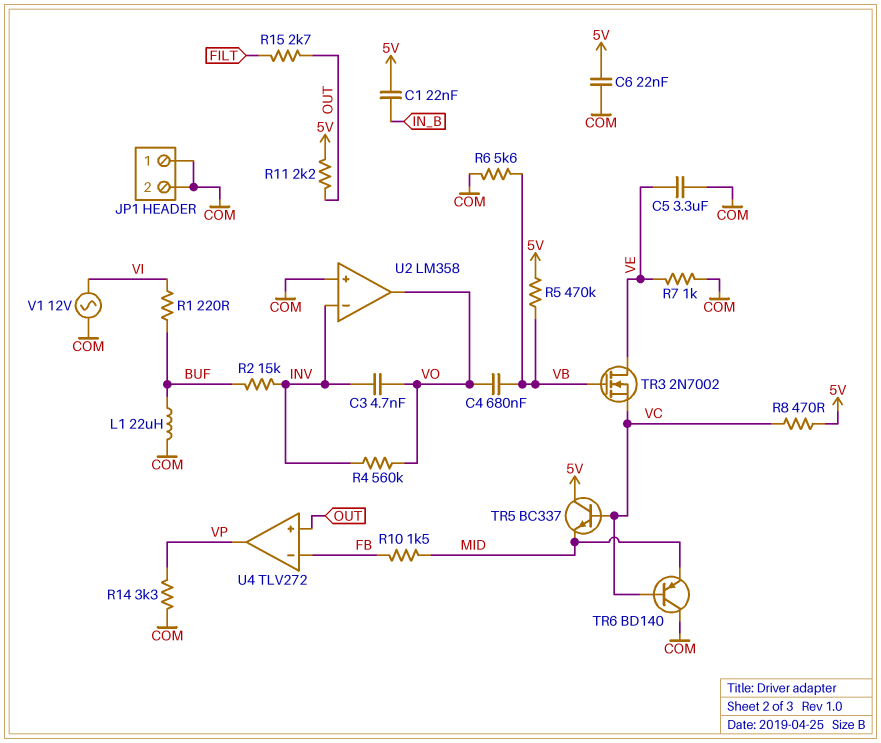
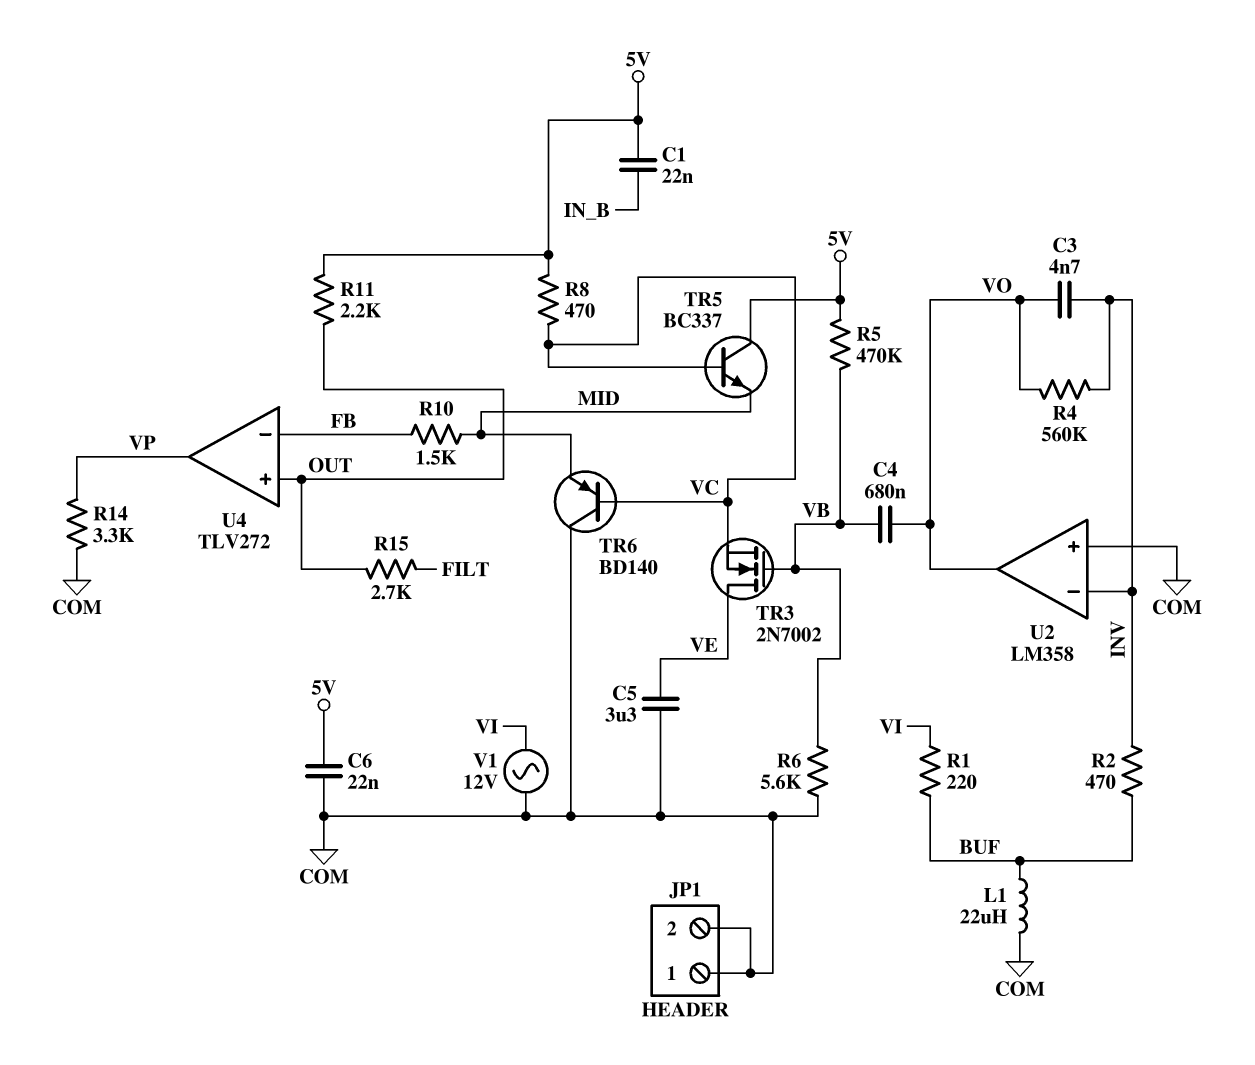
R2: 15k (BUF, INV) -> 470 (BUF, INV)
R7: 1k (COM, VE) -> none

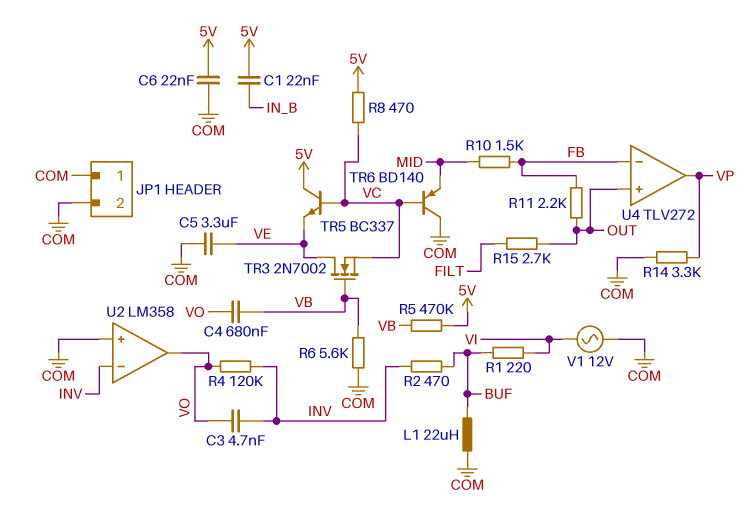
R4: 560k (INV, VO) -> 120k (INV, VO)
R11: 2.2k (5V, OUT) -> 2.2k (FB, OUT)
TR5: NPN BC337 (B VC, C 5V, E MID) -> NPN BC337 (B VC, C 5V, E VE)

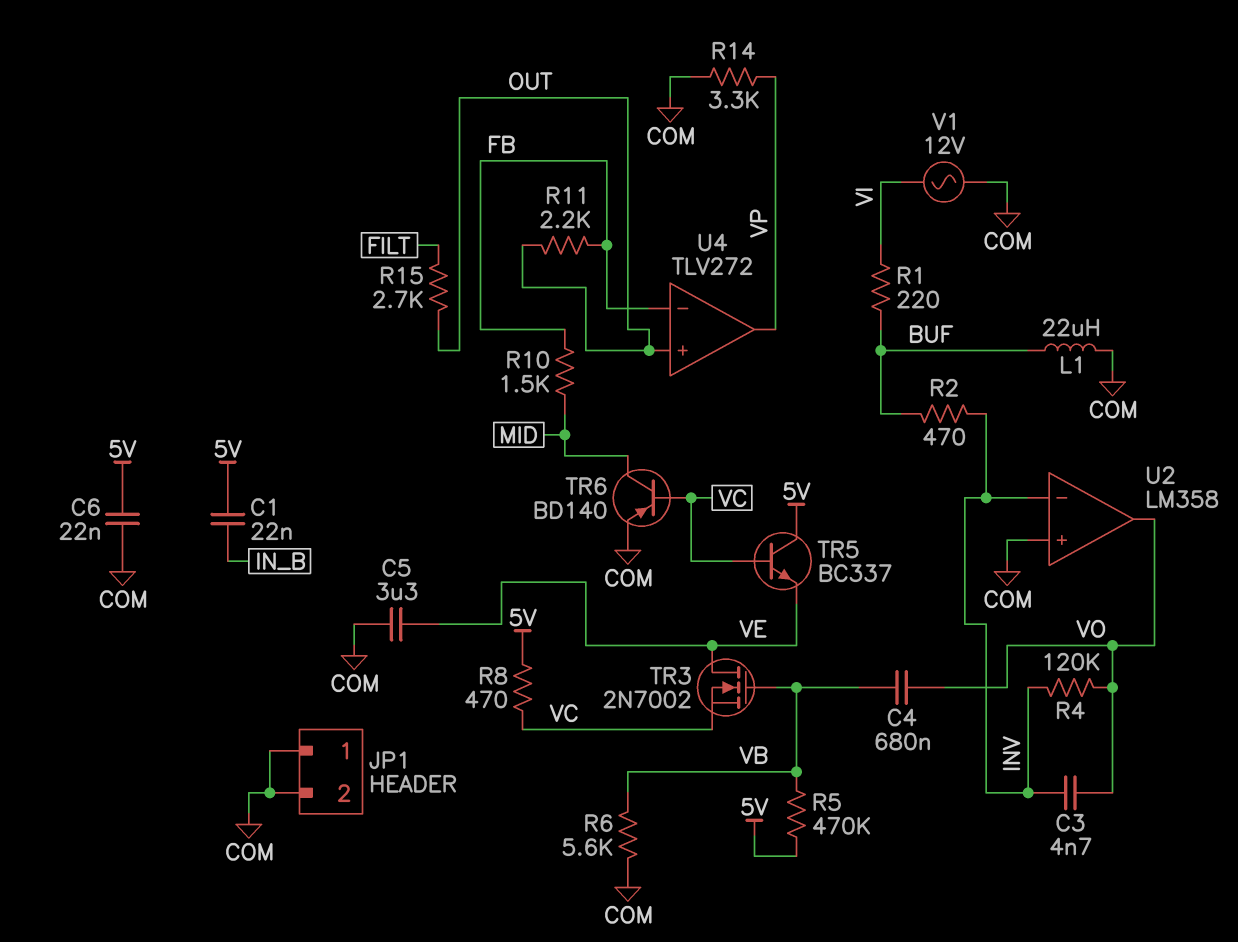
TR6: PNP BD140 (B VC, C COM, E MID) -> PNP BD140 (B VC, C MID, E COM)

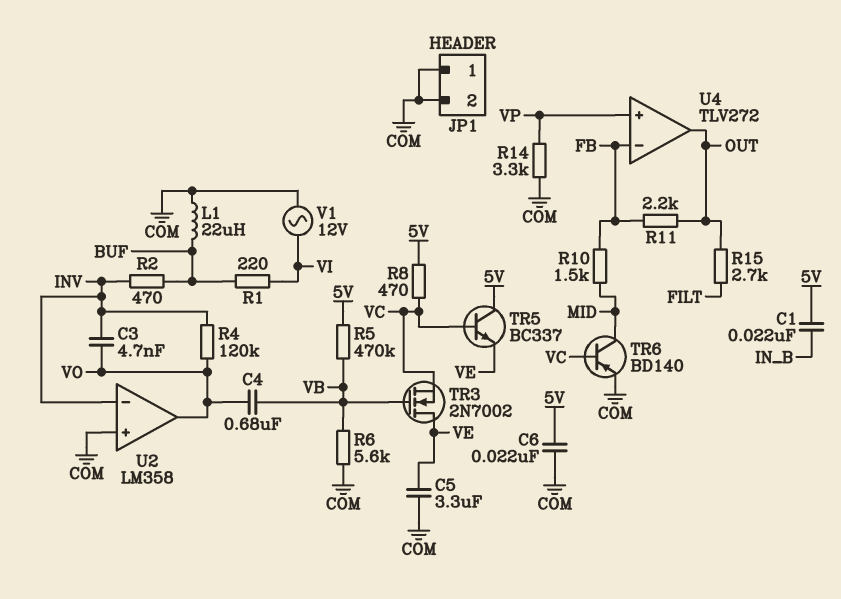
U4 pin in+: OUT -> VP
U4 pin out: VP -> OUT

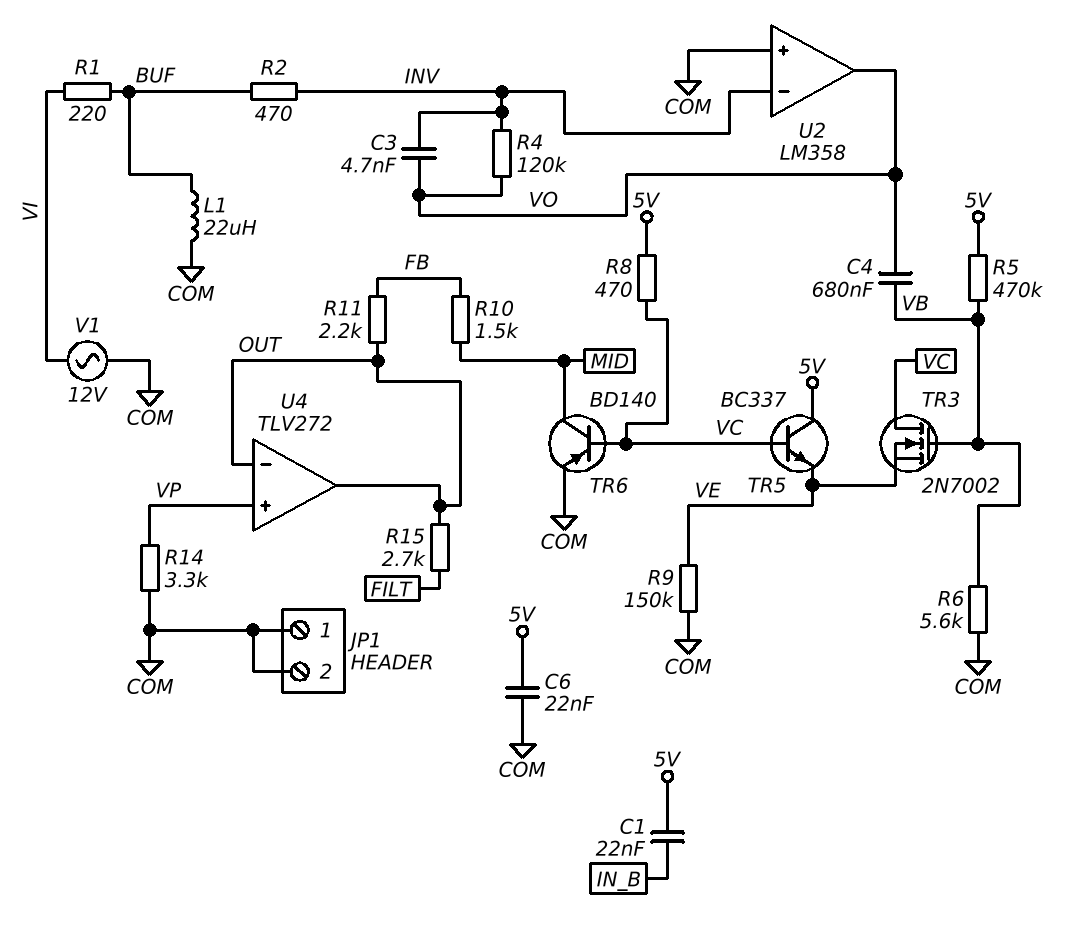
C5: 3.3uF (COM, VE) -> none
R9: none -> 150k (COM, VE)
TR3: NMOS 2N7002 (G VB, D VE, S VC) -> NMOS 2N7002 (G VB, D VC, S VE)
U4 pin in-: FB -> OUT

